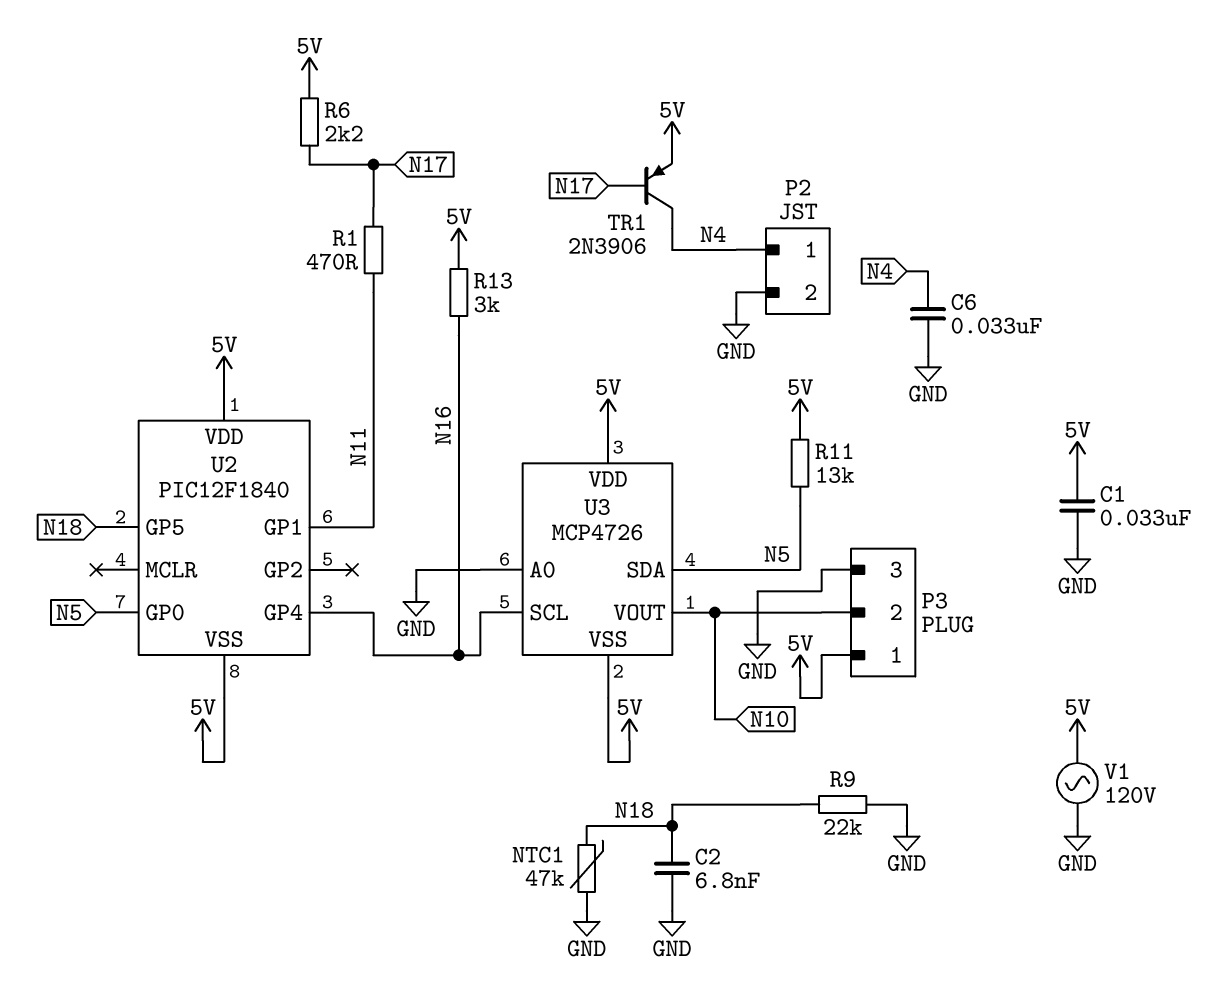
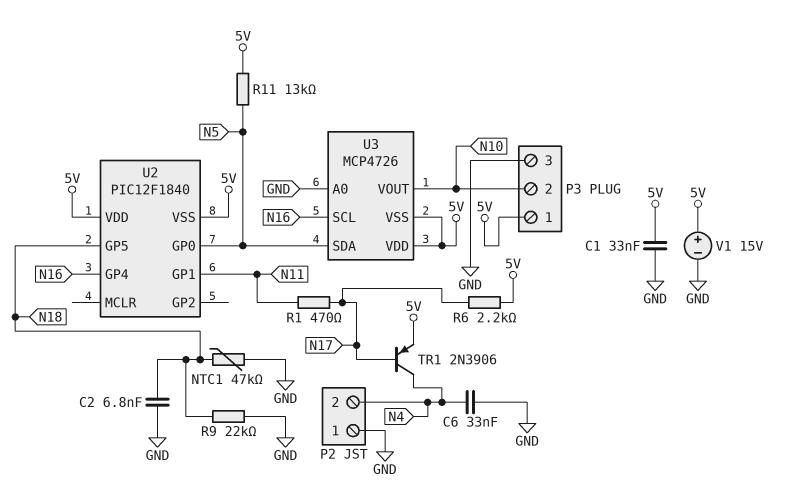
P2 pin 1: N4 -> GND
P2 pin 2: GND -> N4
R13: 3k (5V, N16) -> none
V1: AC 120V (5V, GND) -> 15V (plus 5V, minus GND)

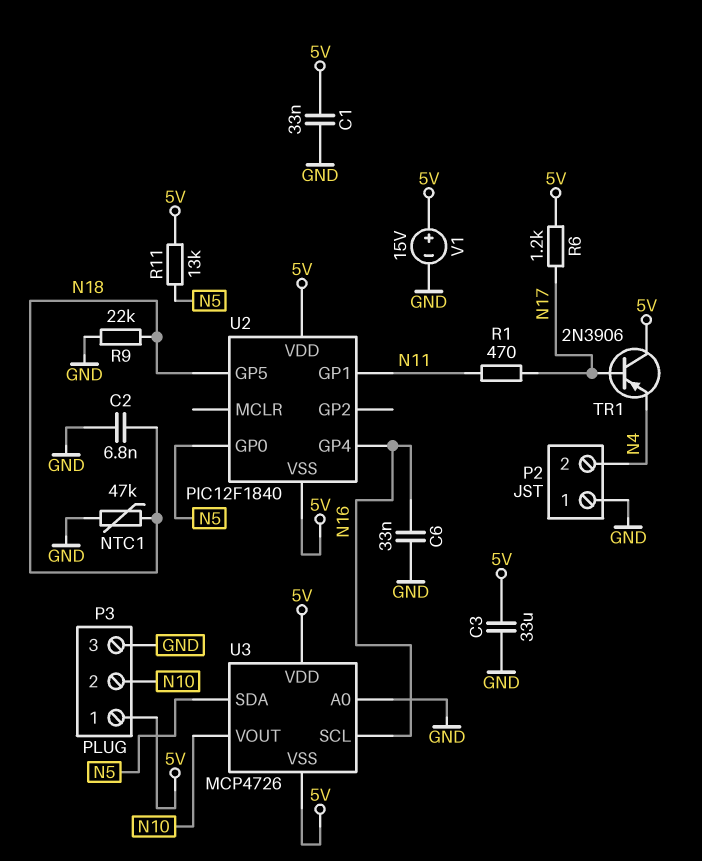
C3: none -> 33uF (5V, GND)
C6: 33nF (GND, N4) -> 33nF (GND, N16)
R6: 2.2k (5V, N17) -> 1.2k (5V, N17)
TR1: PNP 2N3906 (B N17, C N4, E 5V) -> PNP 2N3906 (B N17, C 5V, E N4)

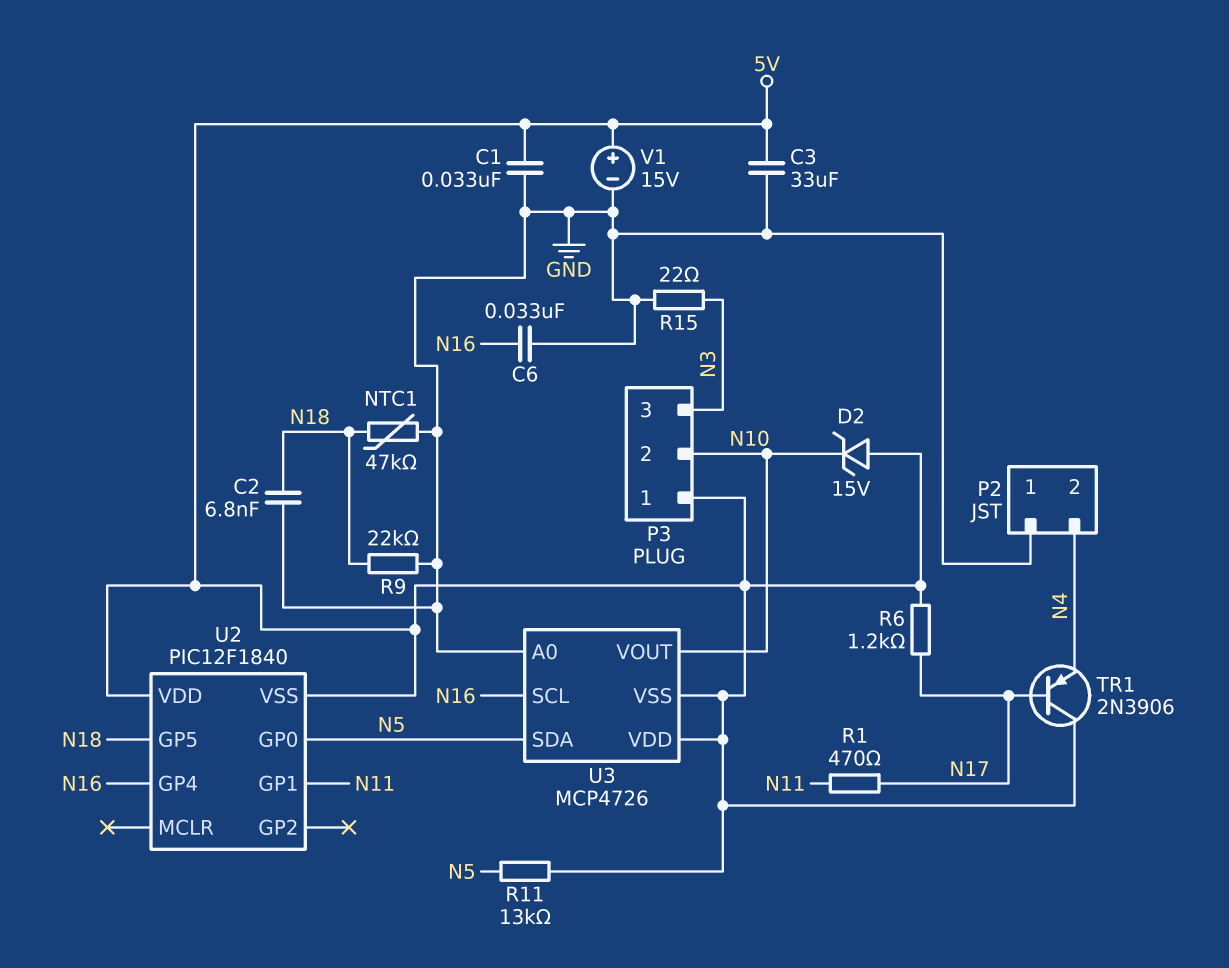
D2: none -> zener 15V (A 5V, K N10)
P3 pin 3: GND -> N3
R15: none -> 22 (GND, N3)

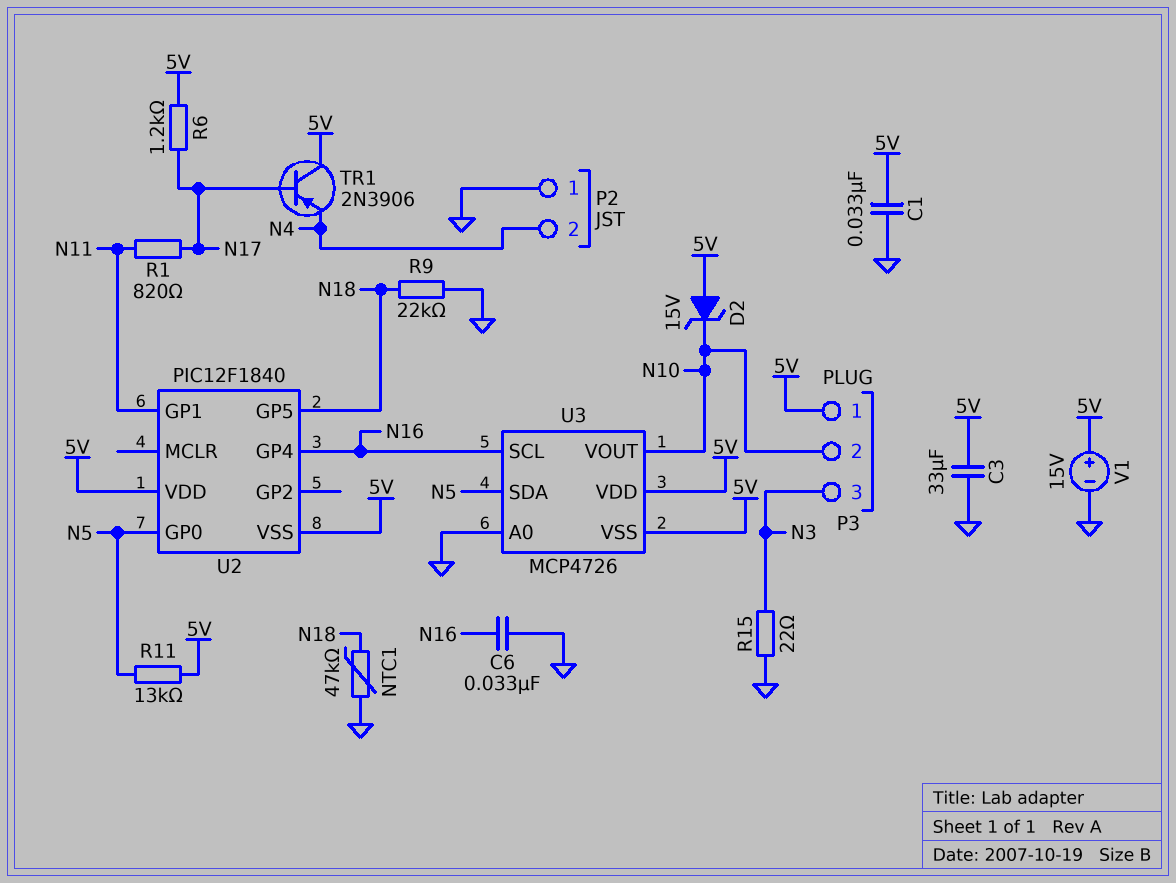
C2: 6.8nF (GND, N18) -> none
R1: 470 (N11, N17) -> 820 (N11, N17)

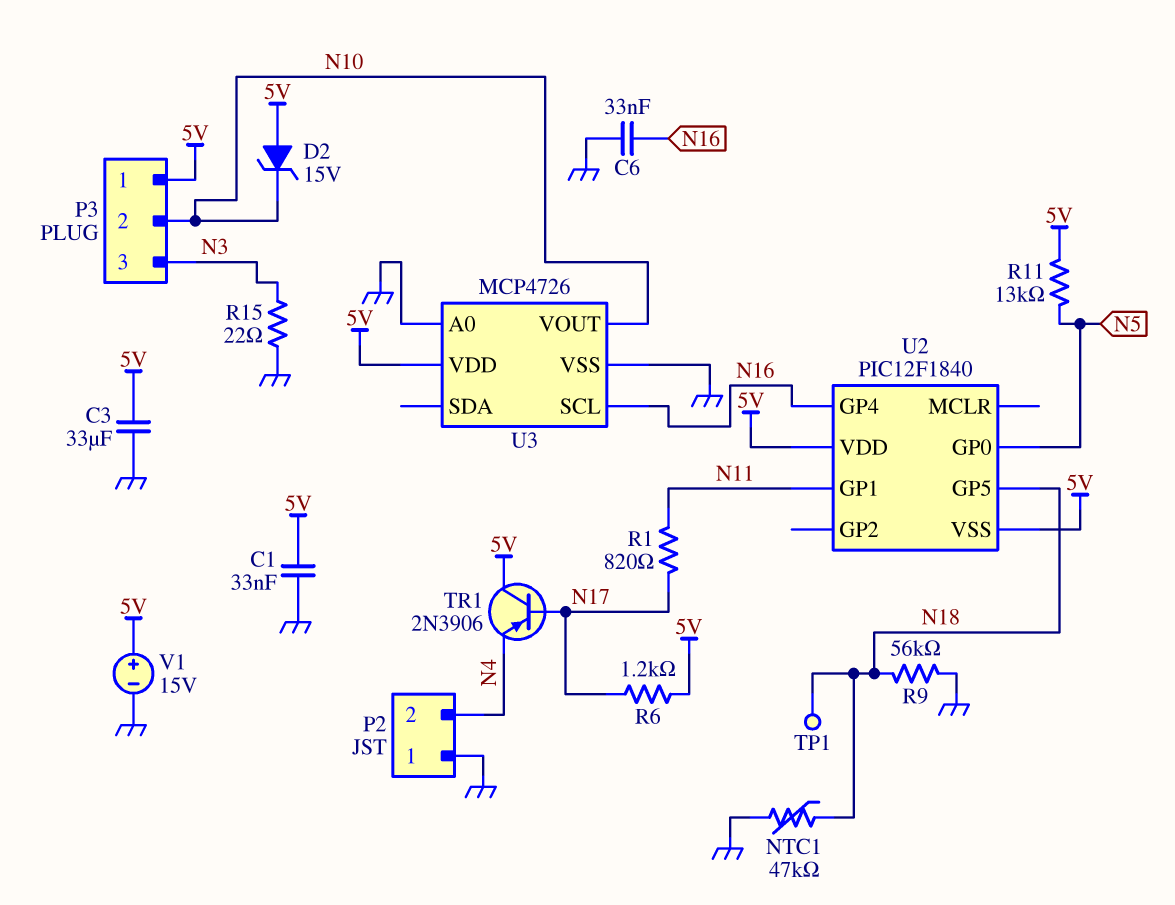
R9: 22k (GND, N18) -> 56k (GND, N18)
TP1: none -> test point (N18)
U3 pin SDA: N5 -> none
U3 pin VSS: 5V -> GND

